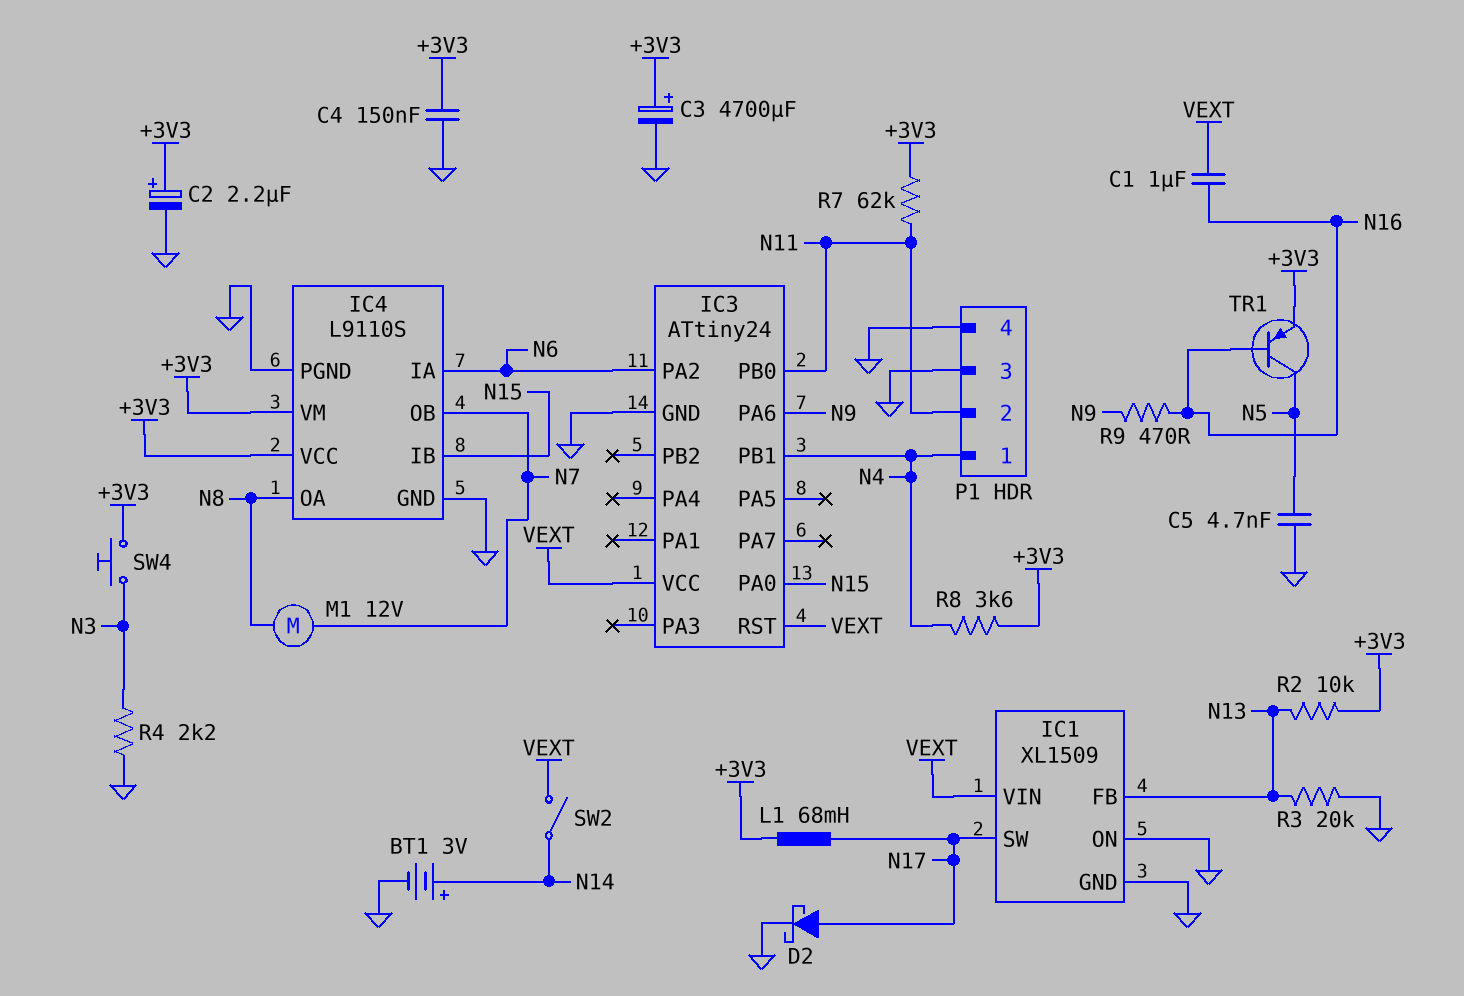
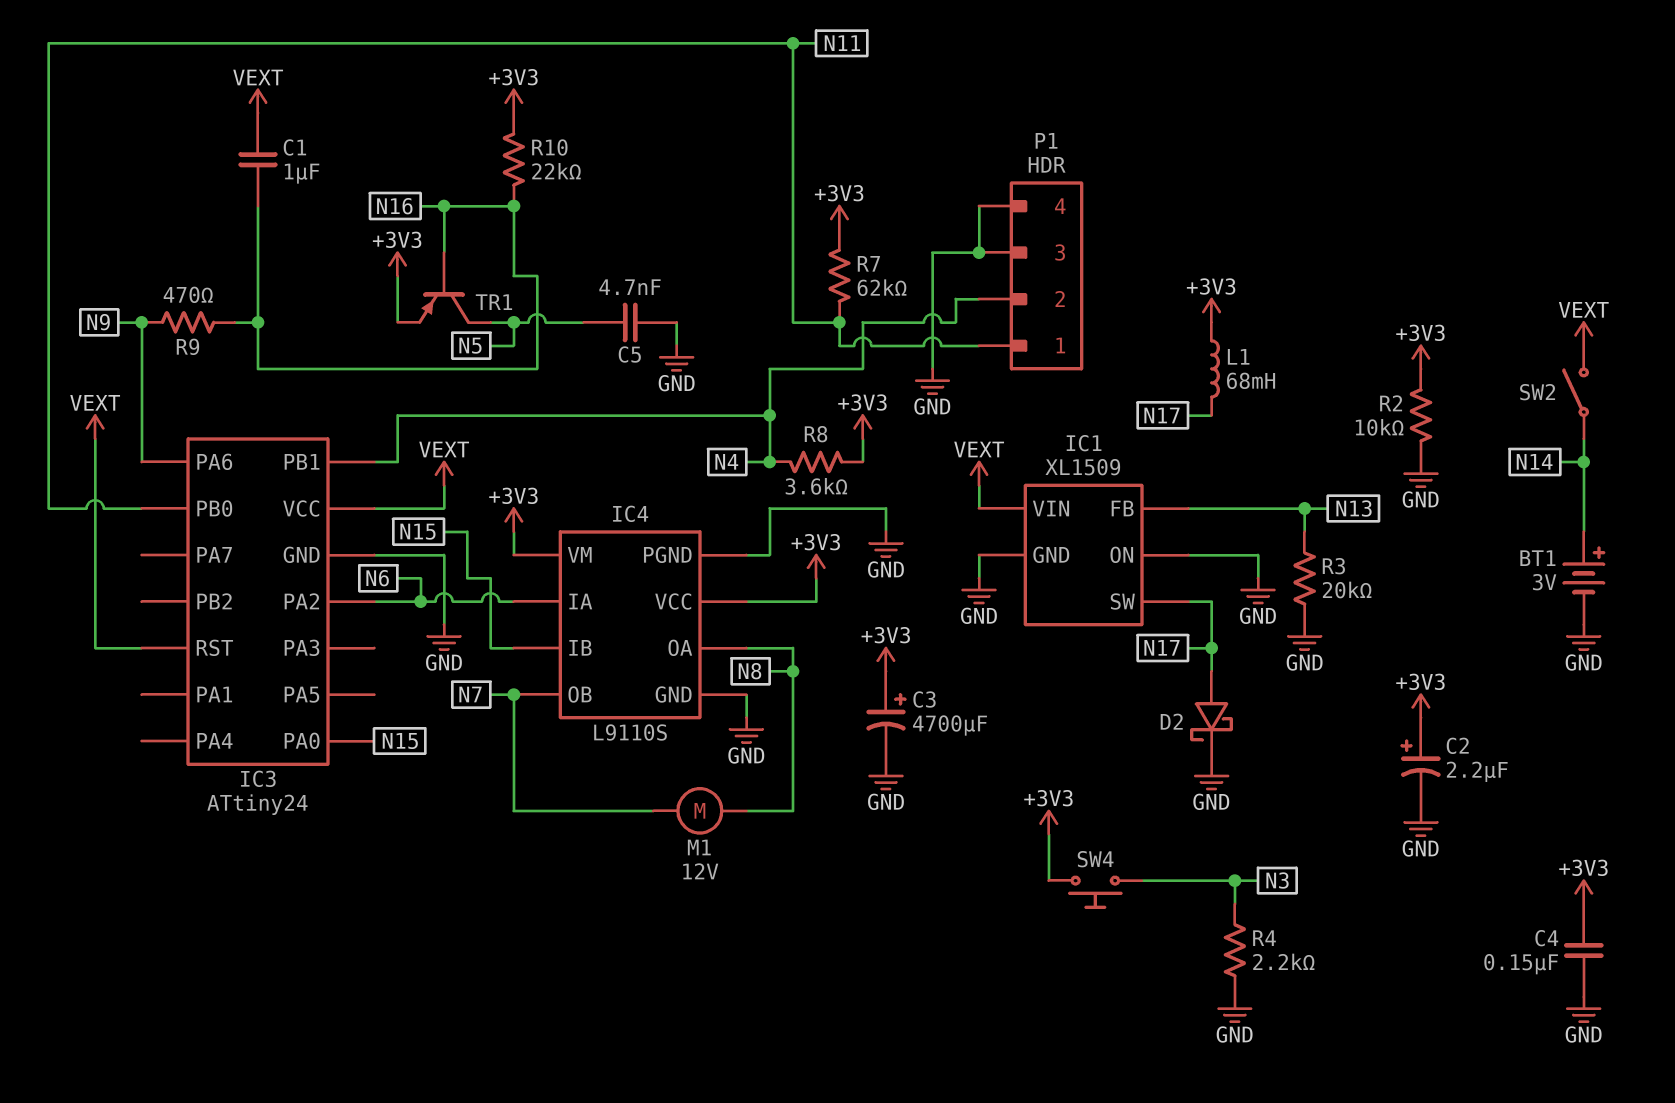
P1 pin 1: N4 -> N11
P1 pin 2: N11 -> N4
R2: 10k (+3V3, N13) -> 10k (+3V3, GND)
R10: none -> 22k (+3V3, N16)

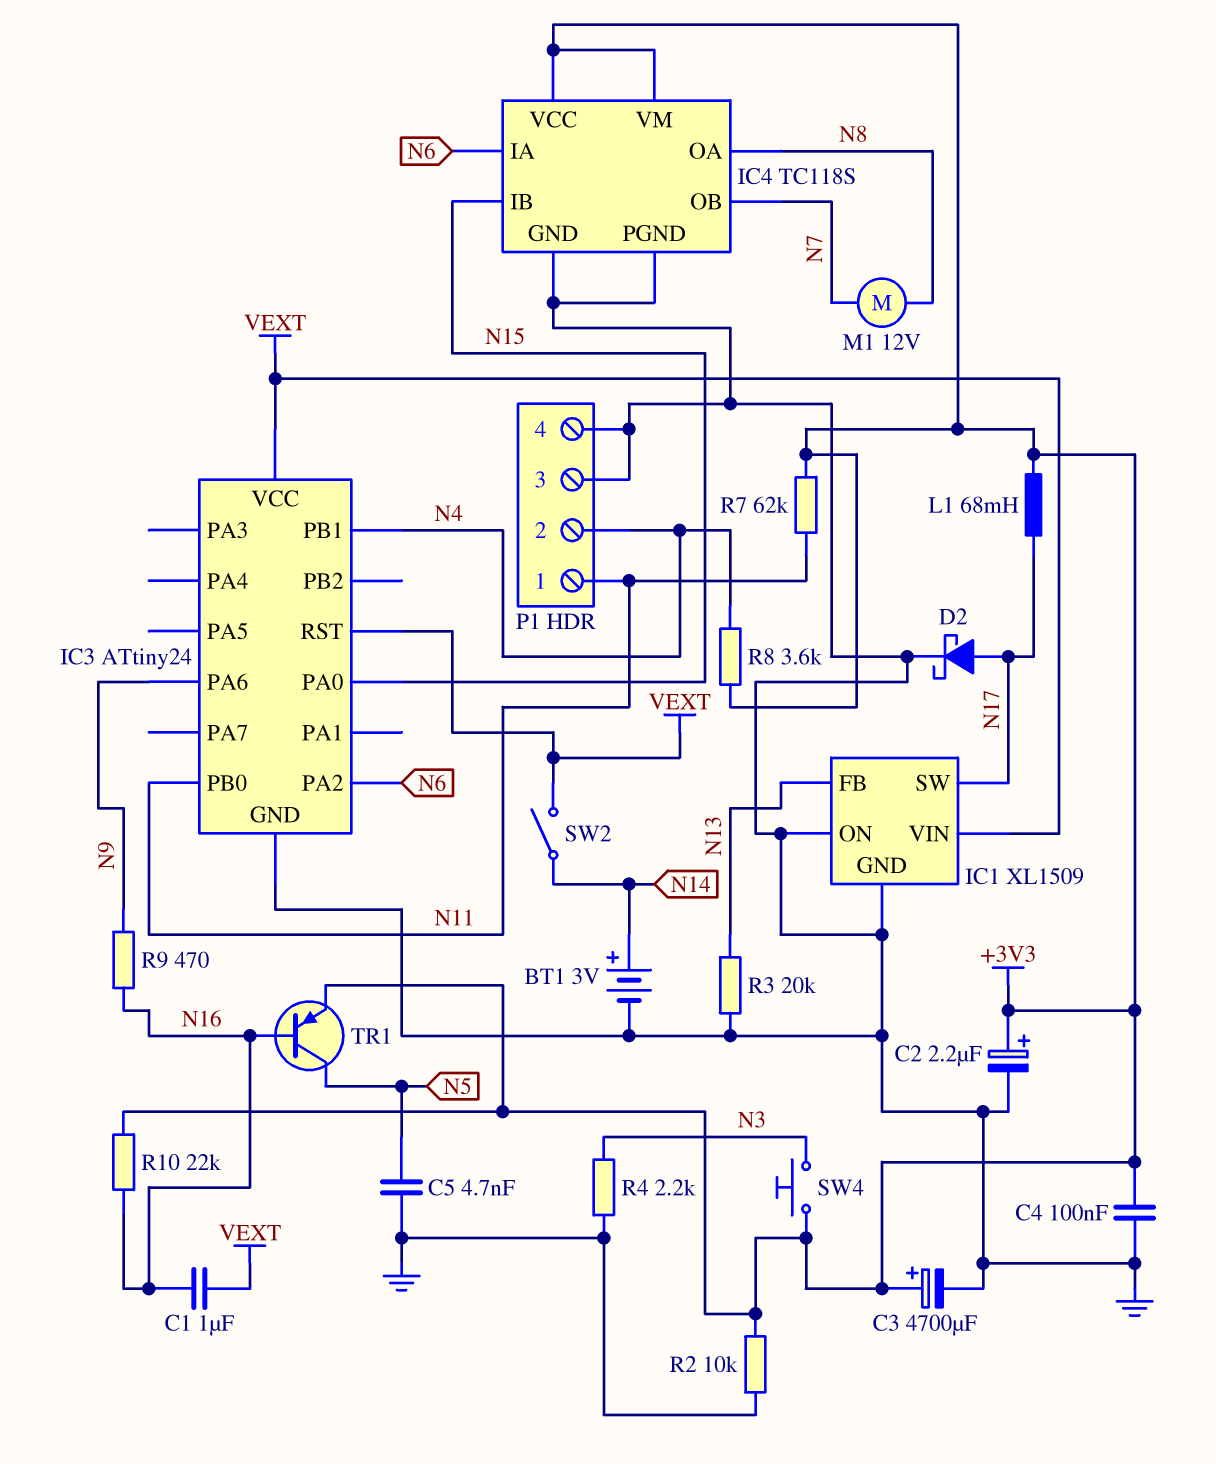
C4: 150nF (+3V3, GND) -> 100nF (+3V3, GND)
IC4: L9110S -> TC118S

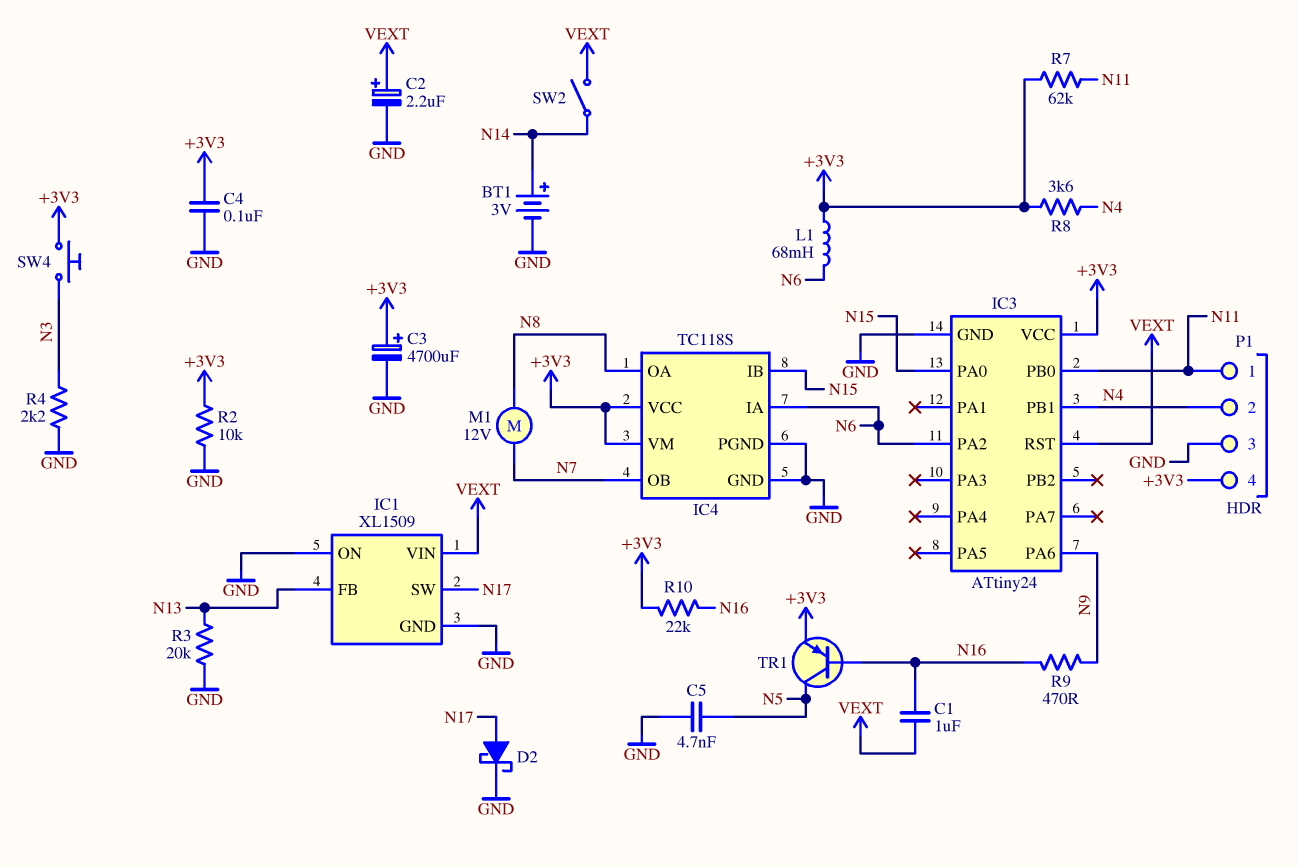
C2: 2.2uF (plus +3V3, minus GND) -> 2.2uF (plus VEXT, minus GND)
IC3 pin VCC: VEXT -> +3V3
L1: 68mH (+3V3, N17) -> 68mH (+3V3, N6)
P1 pin 4: GND -> +3V3

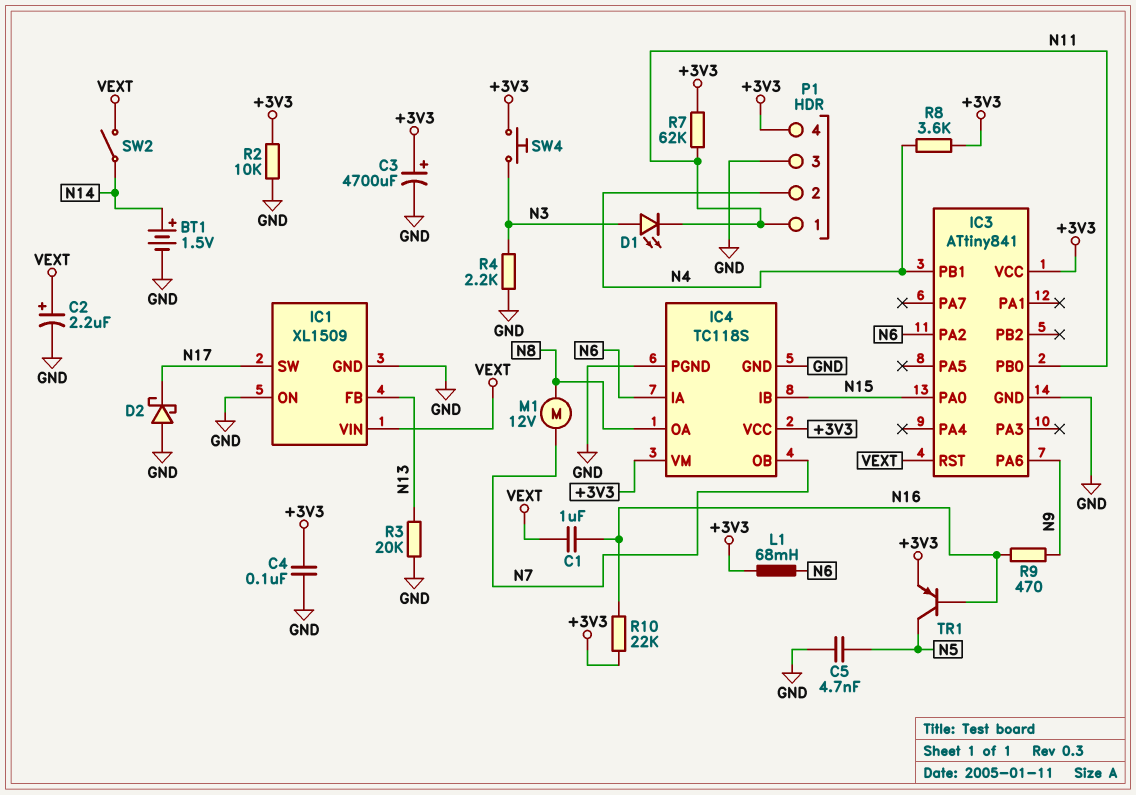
BT1: 3V (plus N14, minus GND) -> 1.5V (plus N14, minus GND)
D1: none -> LED (A N3, K N11)
D2: schottky (A N17, K GND) -> schottky (A GND, K N17)
IC3: ATtiny24 -> ATtiny841

